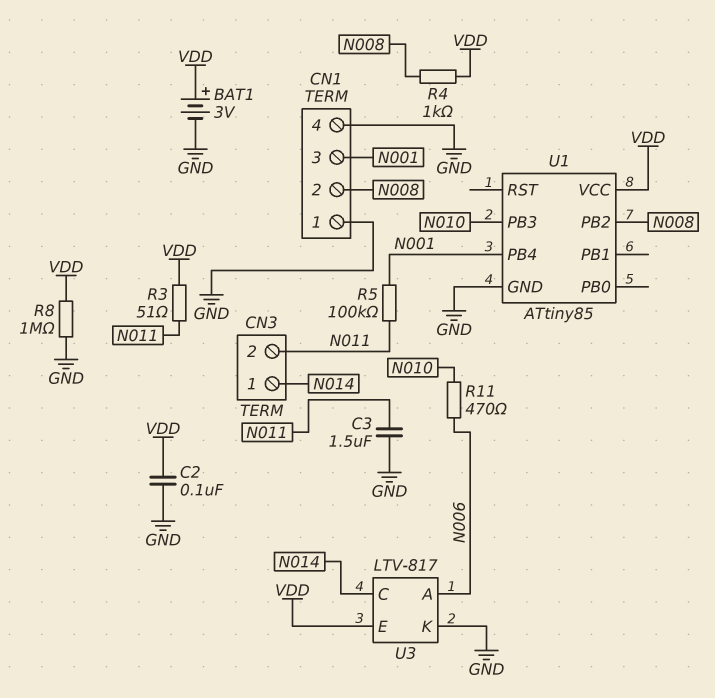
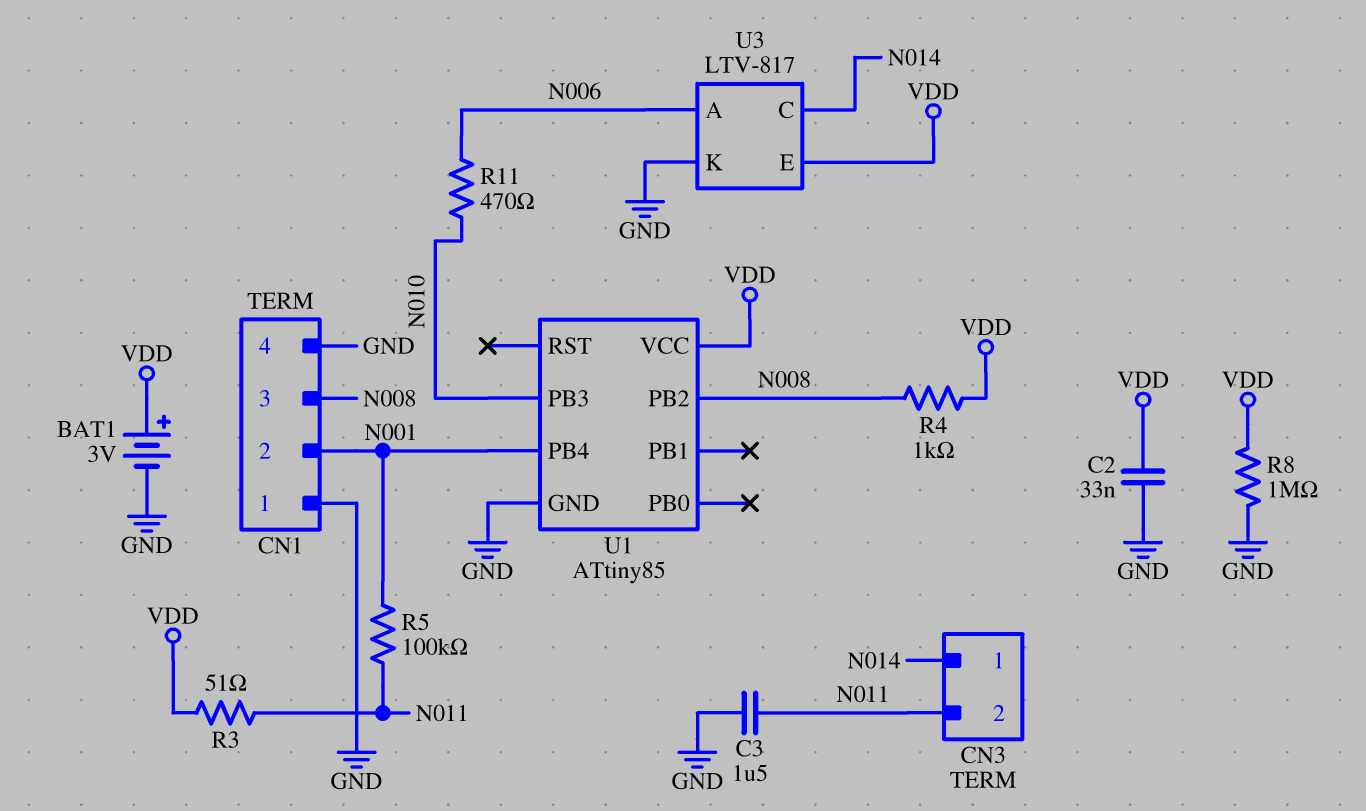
C2: 100nF (GND, VDD) -> 33nF (GND, VDD)
CN1 pin 2: N008 -> N001
CN1 pin 3: N001 -> N008

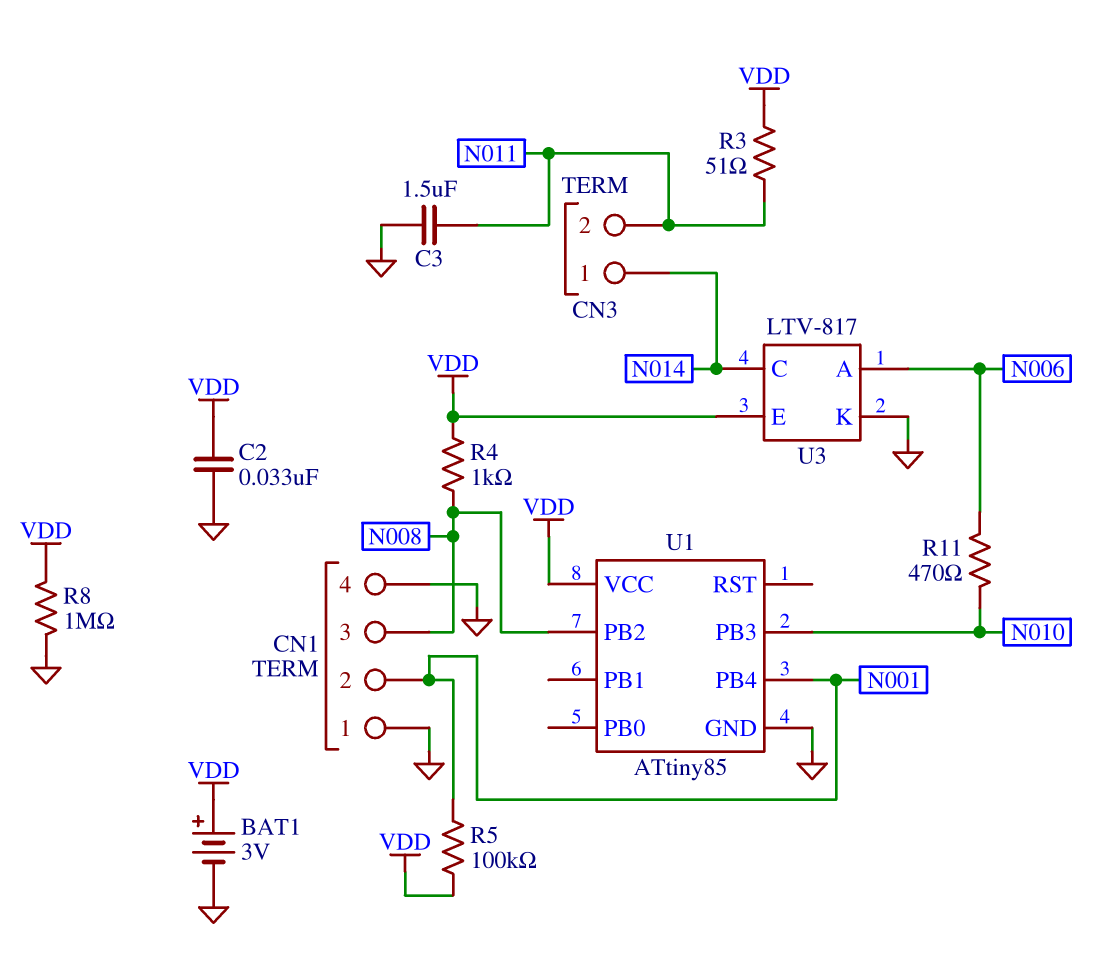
R5: 100k (N001, N011) -> 100k (N001, VDD)

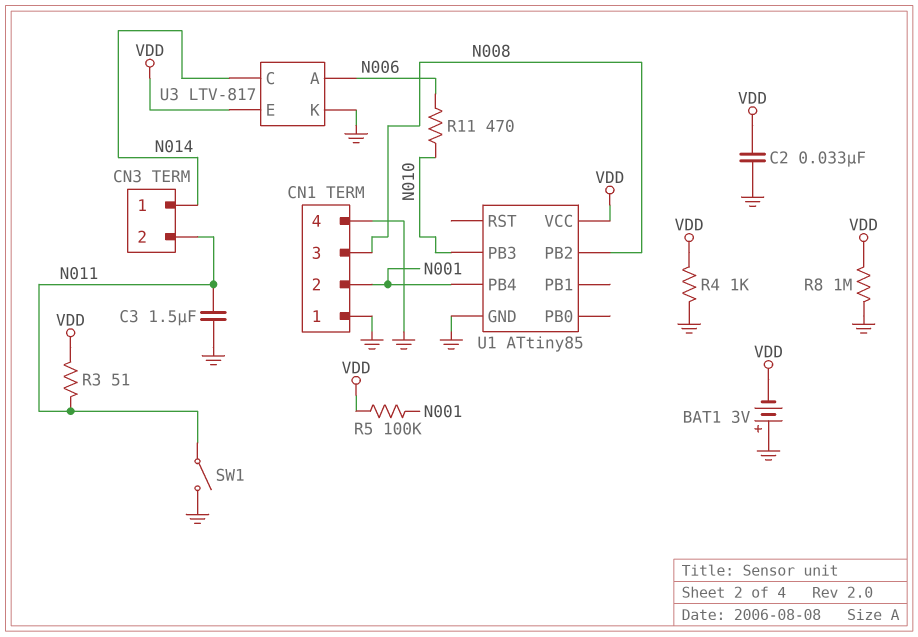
BAT1: 3V (plus VDD, minus GND) -> 3V (plus GND, minus VDD)
R4: 1k (N008, VDD) -> 1k (GND, VDD)
SW1: none -> switch (GND, N011)

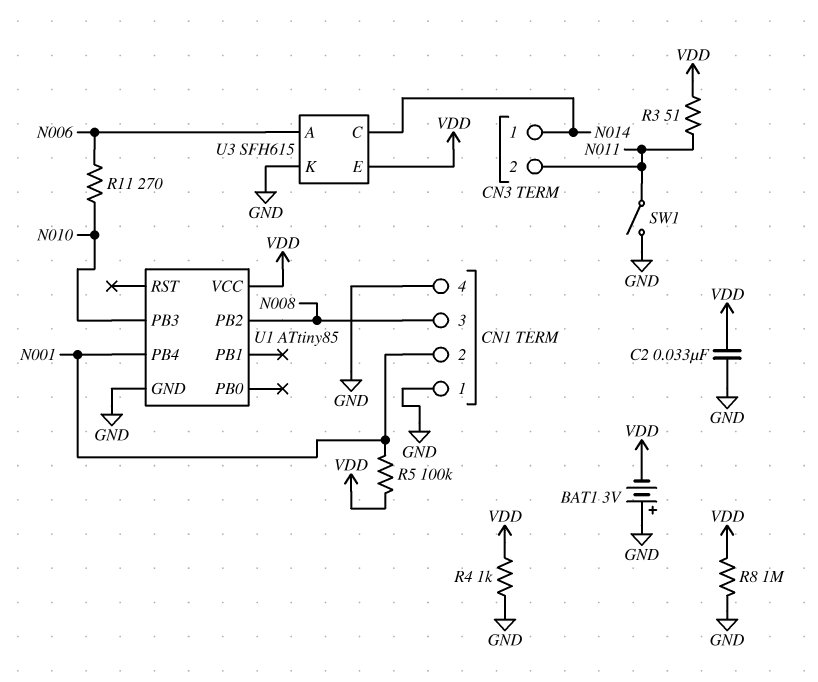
C3: 1.5uF (GND, N011) -> none
R11: 470 (N006, N010) -> 270 (N006, N010)
U3: LTV-817 -> SFH615

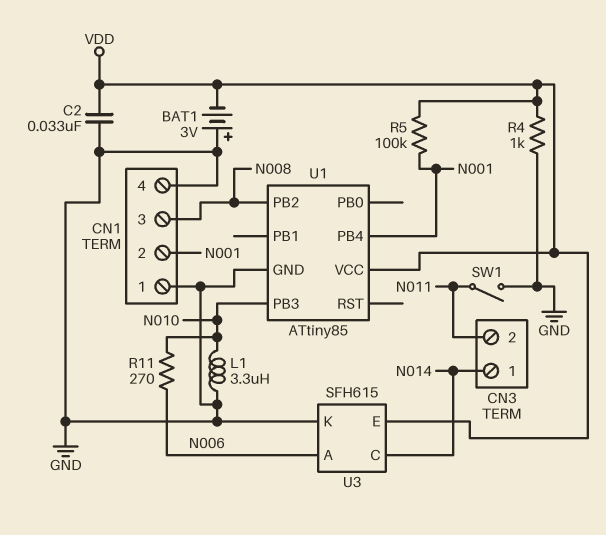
L1: none -> 3.3uH (GND, N010)
R3: 51 (N011, VDD) -> none
R8: 1M (GND, VDD) -> none

